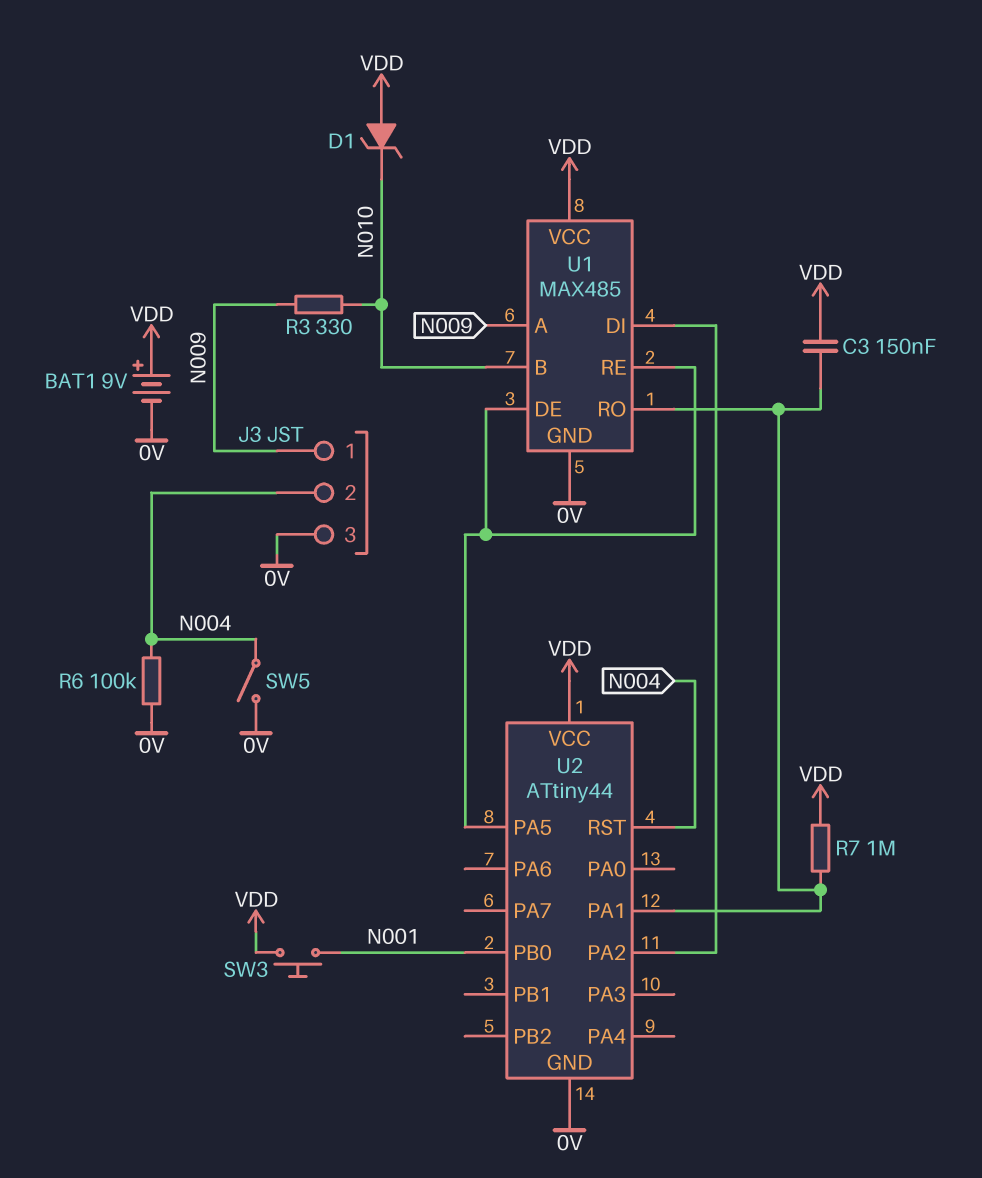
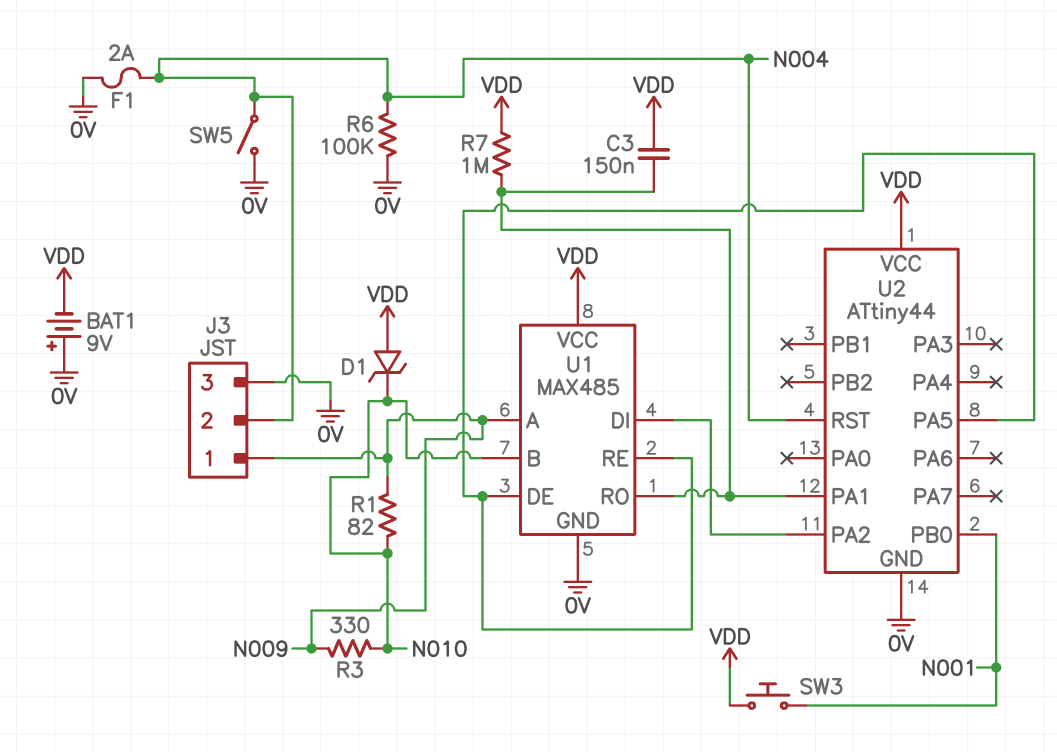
BAT1: 9V (plus VDD, minus 0V) -> 9V (plus 0V, minus VDD)
F1: none -> 2A (0V, N004)
R1: none -> 82 (N009, N010)

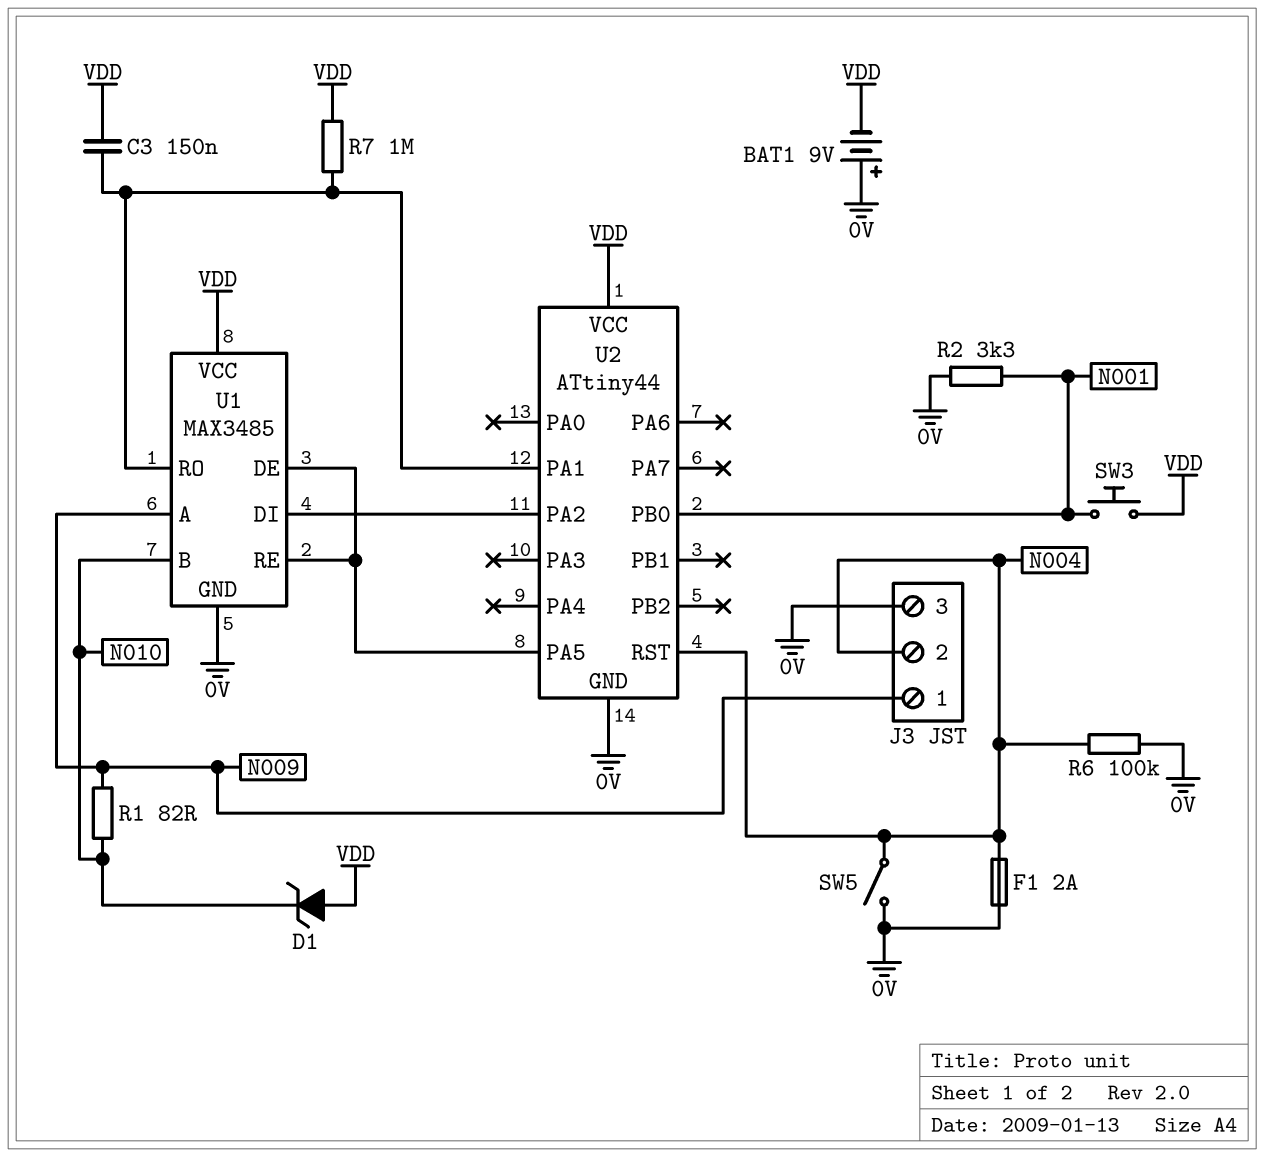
R2: none -> 3.3k (0V, N001)
R3: 330 (N009, N010) -> none
U1: MAX485 -> MAX3485

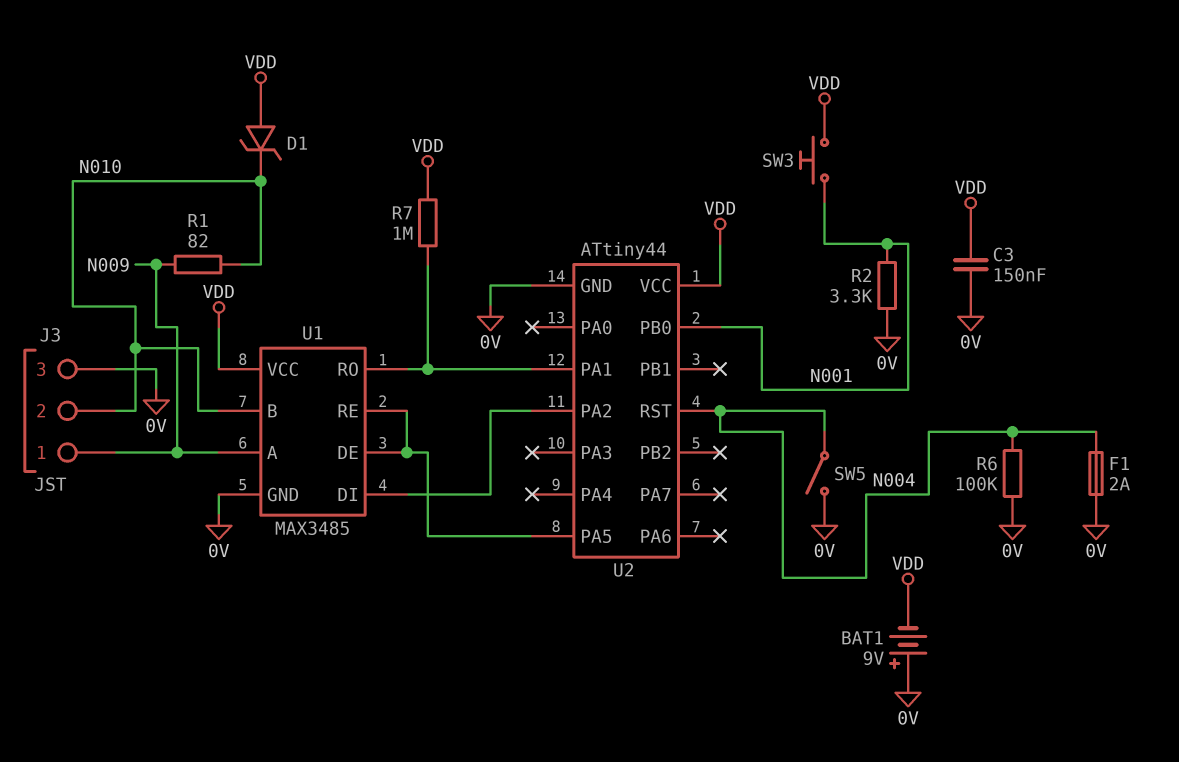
C3: 150nF (U1/RO, VDD) -> 150nF (0V, VDD)
J3 pin 2: N004 -> N010

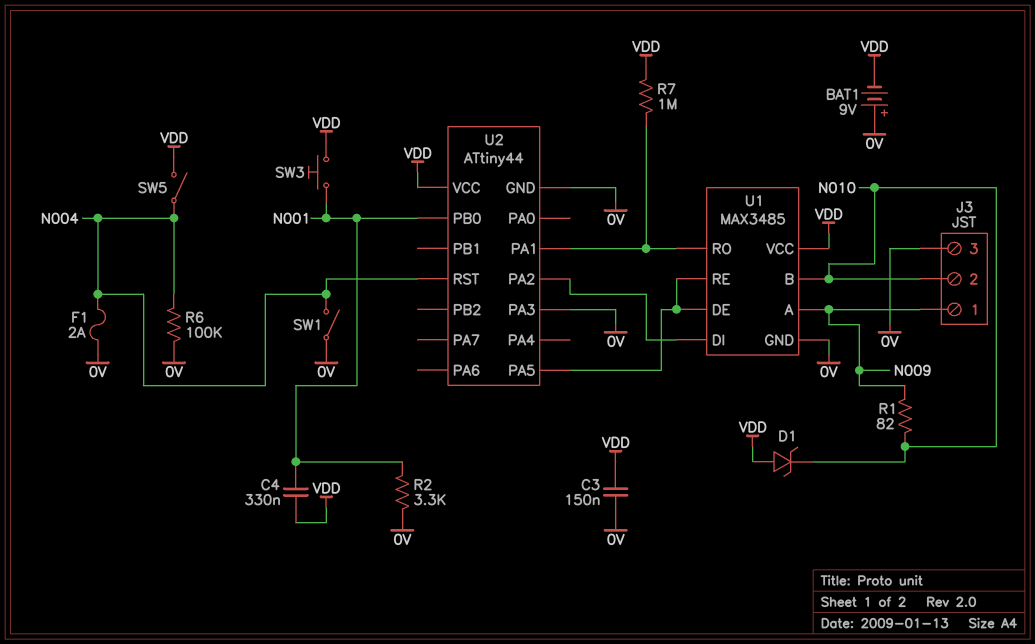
C4: none -> 330nF (N001, VDD)
SW1: none -> switch (0V, N004)
SW5: switch (0V, N004) -> switch (N004, VDD)
U2 pin PA3: none -> 0V

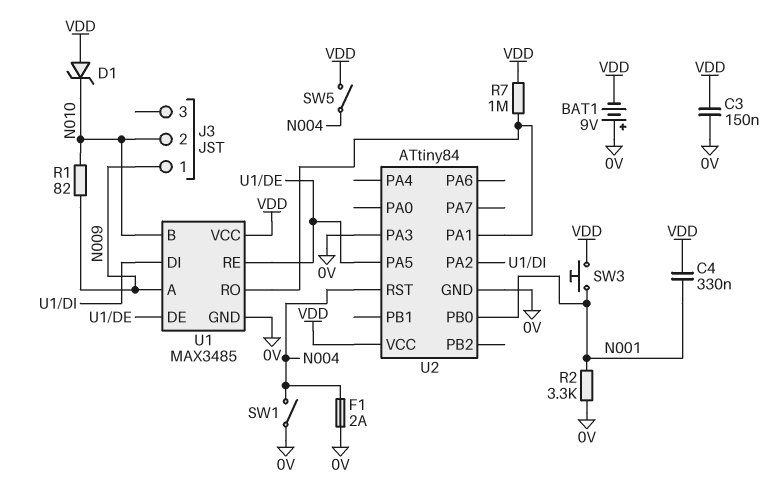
J3 pin 3: 0V -> none
R6: 100k (0V, N004) -> none
U2: ATtiny44 -> ATtiny84

